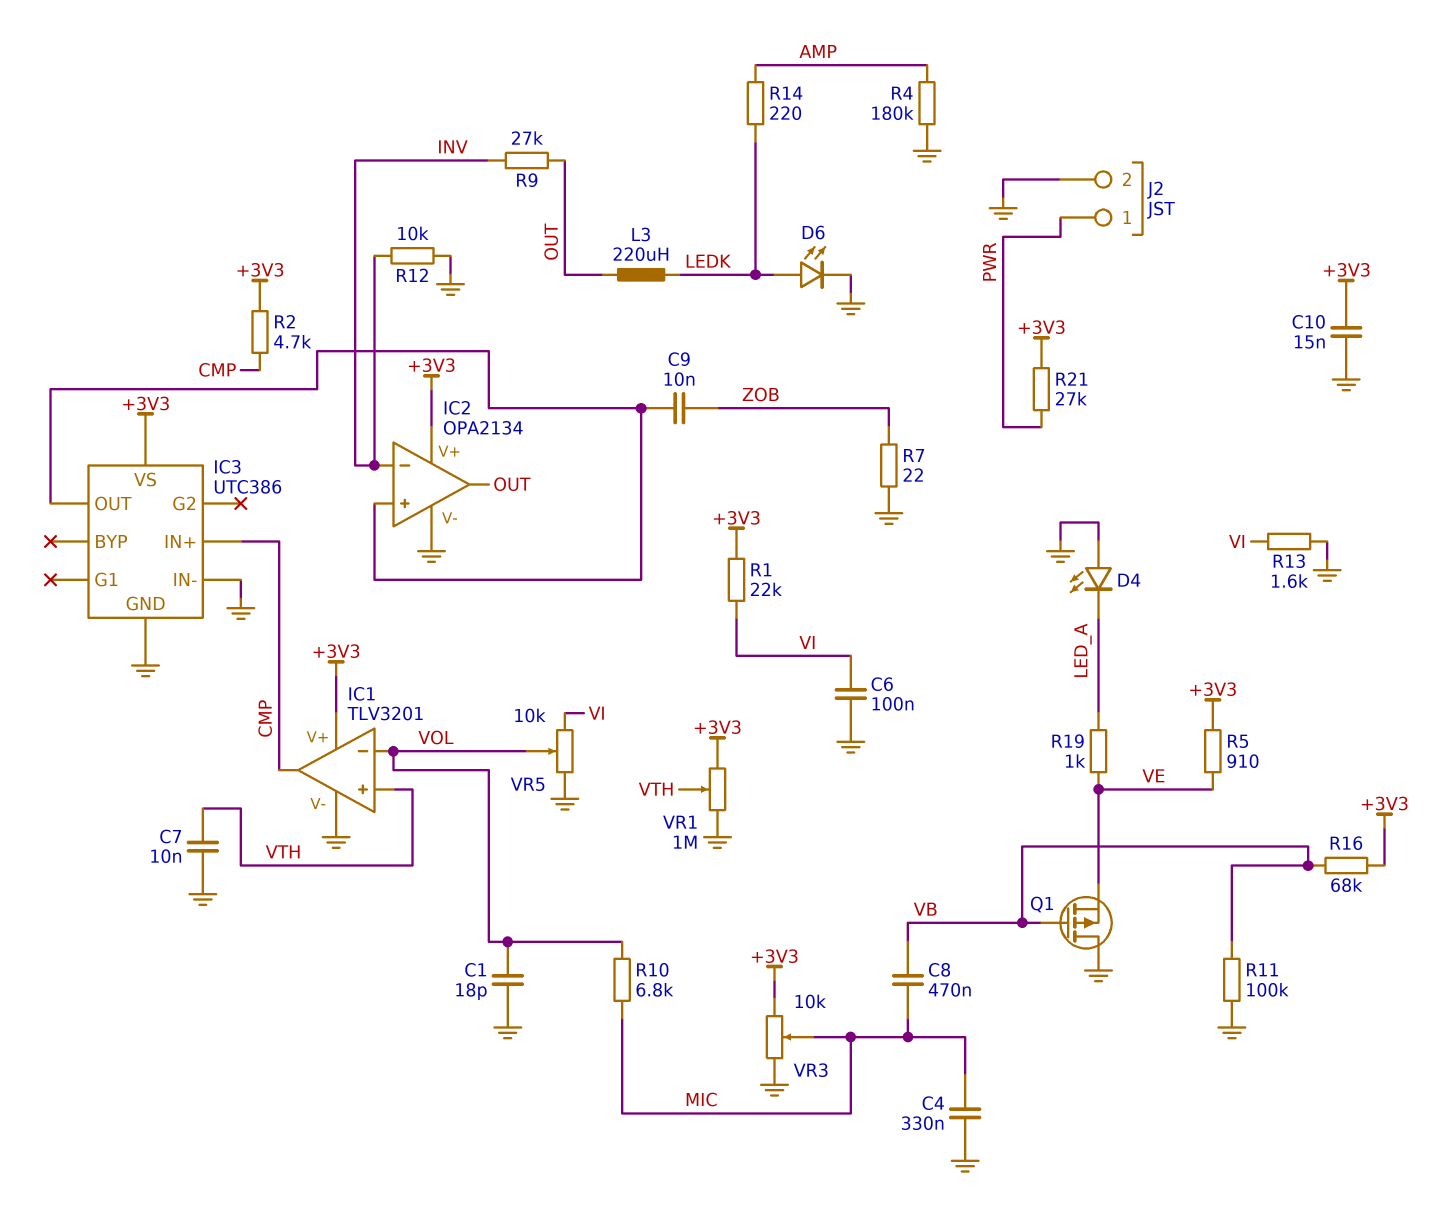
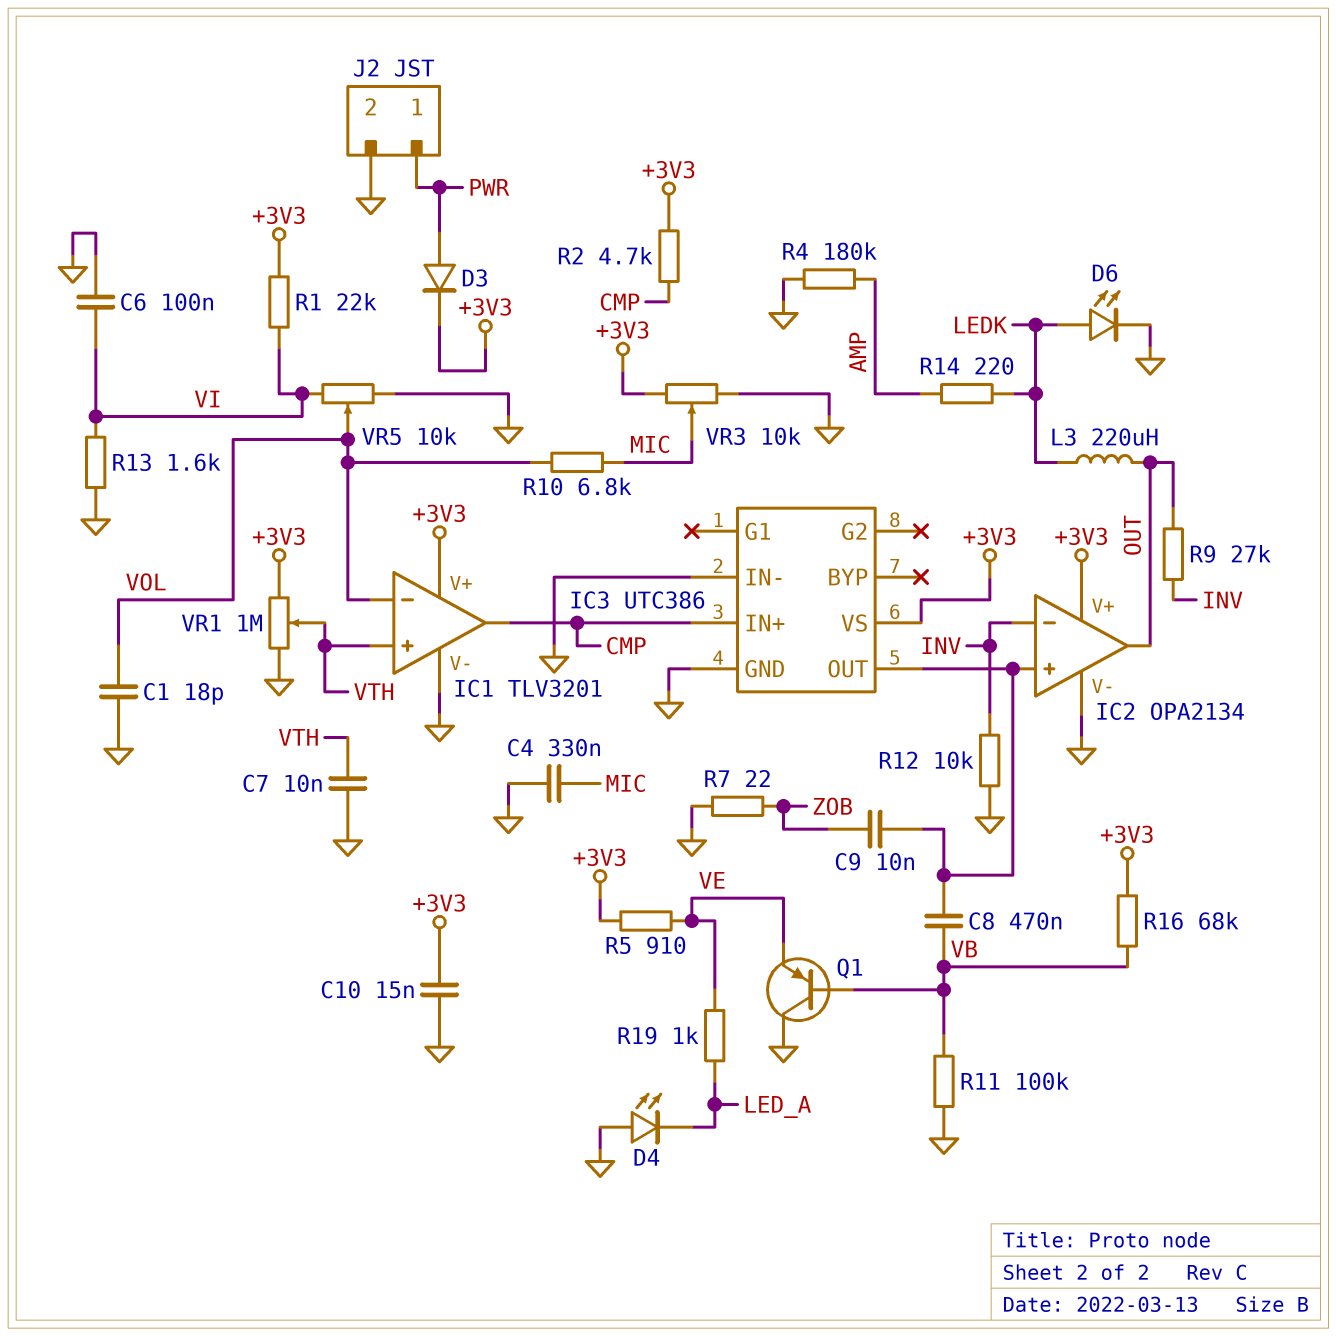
C8: 470nF (MIC, VB) -> 470nF (IC2/in+, VB)
D3: none -> diode (A PWR, K +3V3)
Q1: PMOS (G VB, D GND, S VE) -> PNP (B VB, C GND, E VE)
R21: 27k (+3V3, PWR) -> none

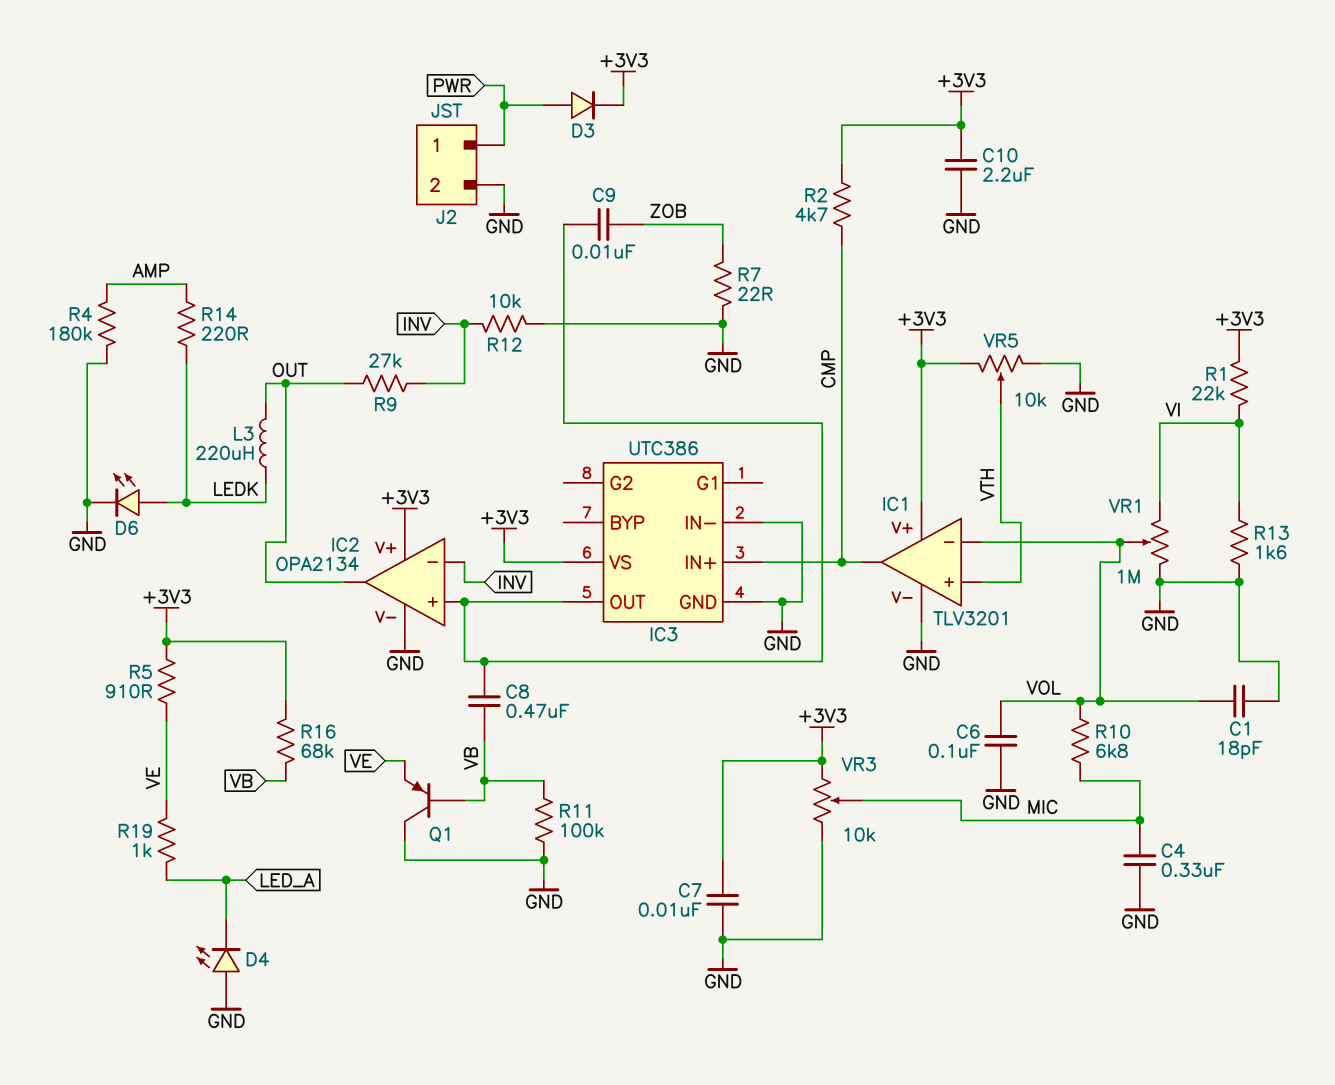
C6: 100nF (GND, VI) -> 100nF (GND, VOL)
C7: 10nF (GND, VTH) -> 10nF (+3V3, GND)
C10: 15nF (+3V3, GND) -> 2.2uF (+3V3, GND)
VR1: 1M (+3V3, GND, wiper VTH) -> 1M (GND, VI, wiper VOL)
VR5: 10k (GND, VI, wiper VOL) -> 10k (+3V3, GND, wiper VTH)

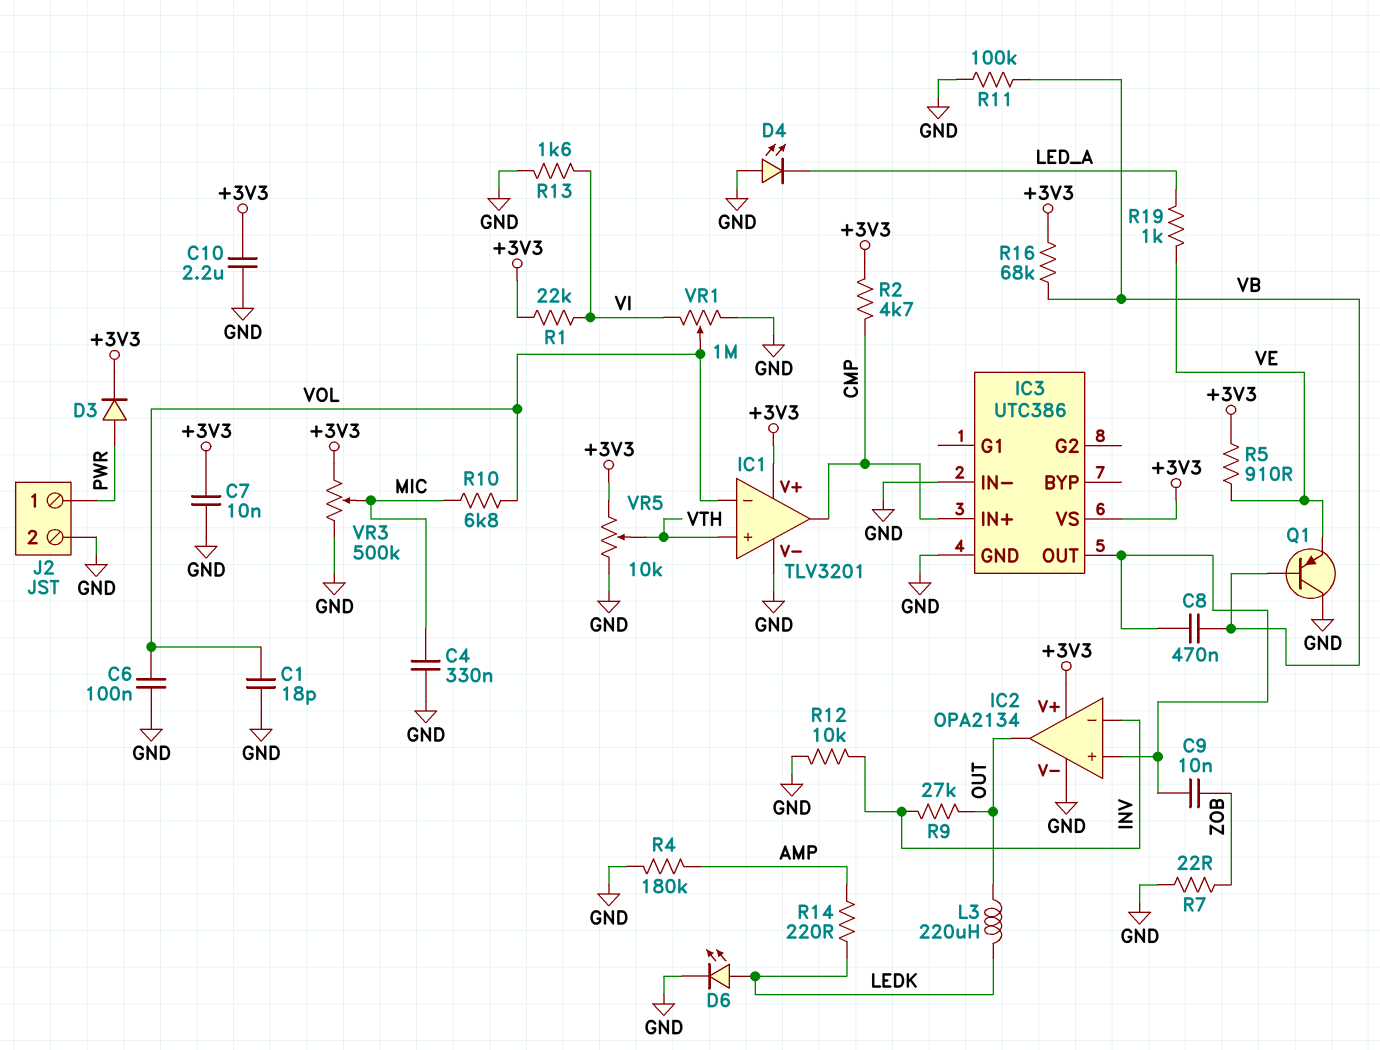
VR3: 10k (+3V3, GND, wiper MIC) -> 500k (+3V3, GND, wiper MIC)

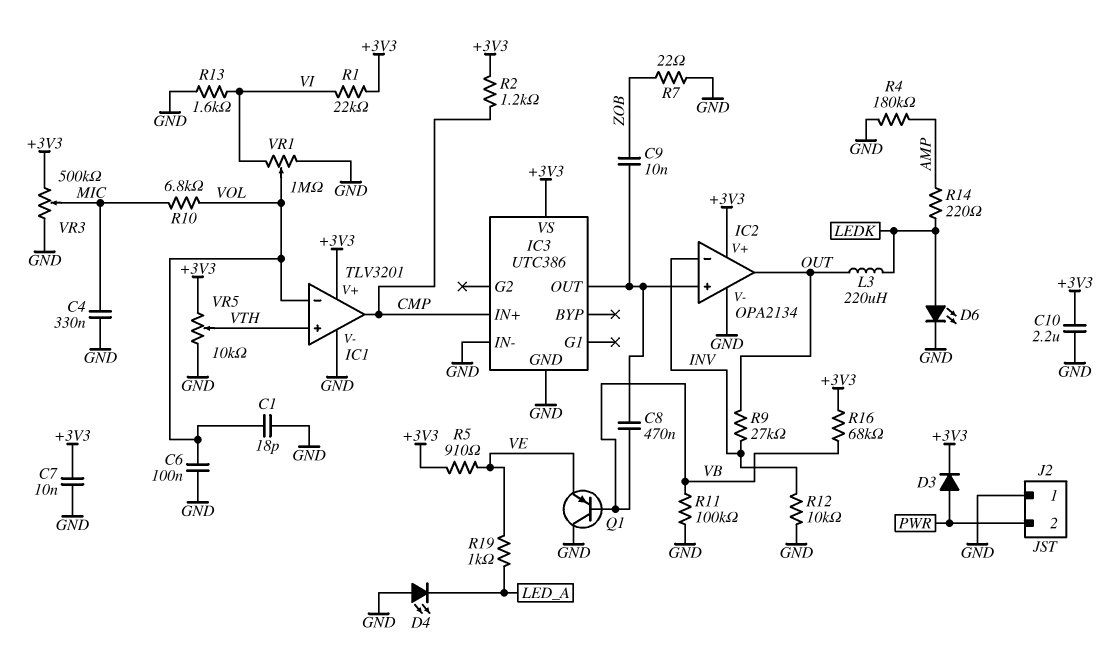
J2 pin 1: PWR -> GND
J2 pin 2: GND -> PWR
R2: 4.7k (+3V3, CMP) -> 1.2k (+3V3, CMP)

